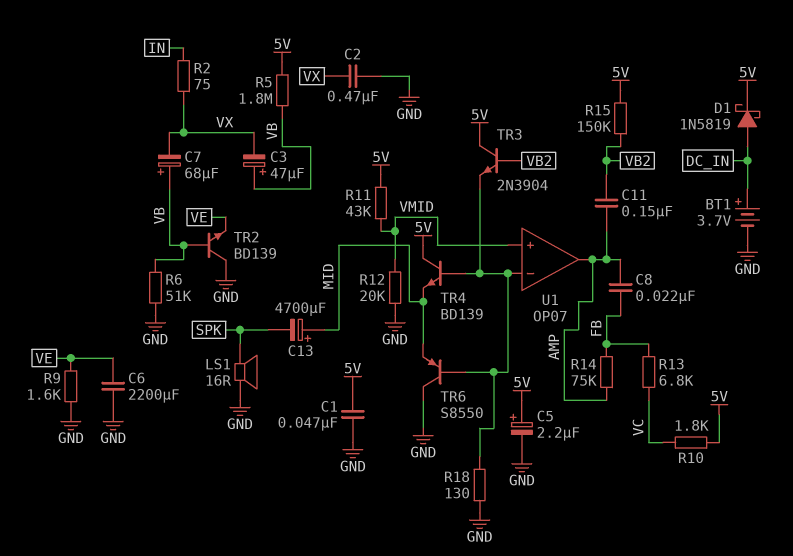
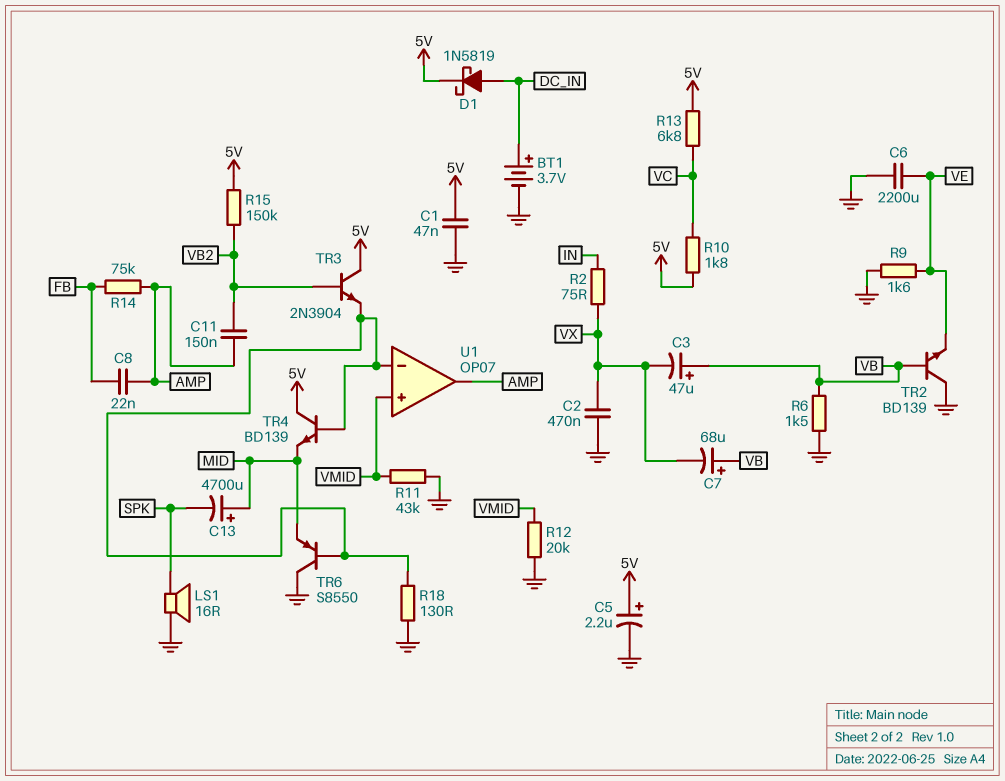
R5: 1.8M (5V, VB) -> none
R6: 51k (GND, VB) -> 1.5k (GND, VB)
R11: 43k (5V, VMID) -> 43k (GND, VMID)
R13: 6.8k (FB, VC) -> 6.8k (5V, VC)

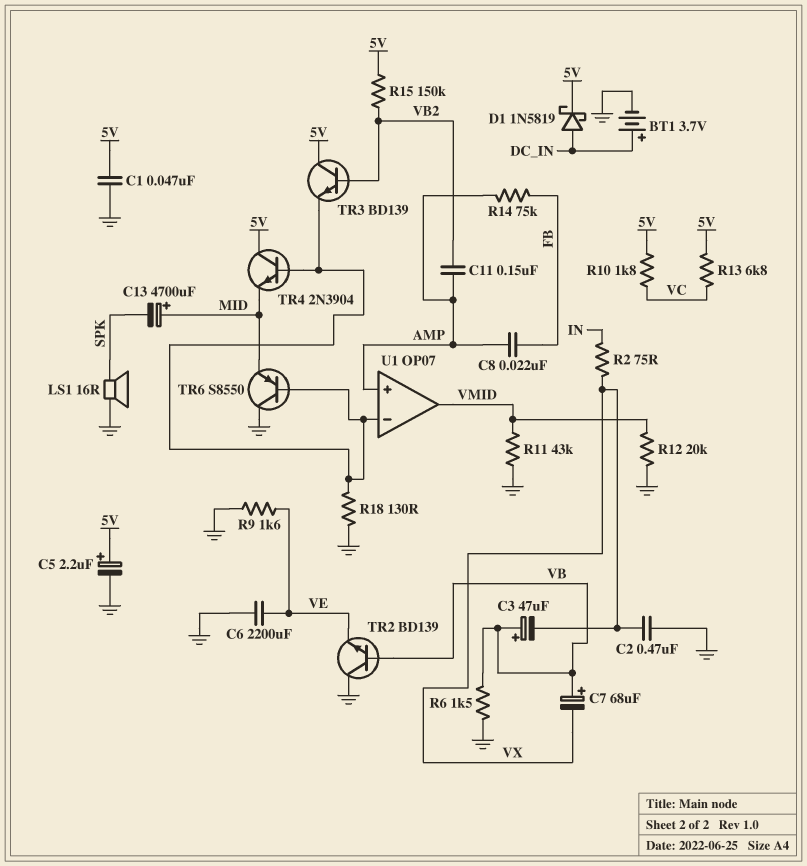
TR3: NPN 2N3904 (B VB2, C 5V, E U1/in-) -> NPN BD139 (B VB2, C 5V, E U1/in-)
TR4: NPN BD139 (B U1/in-, C 5V, E MID) -> NPN 2N3904 (B U1/in-, C 5V, E MID)
U1 pin in+: VMID -> AMP
U1 pin out: AMP -> VMID

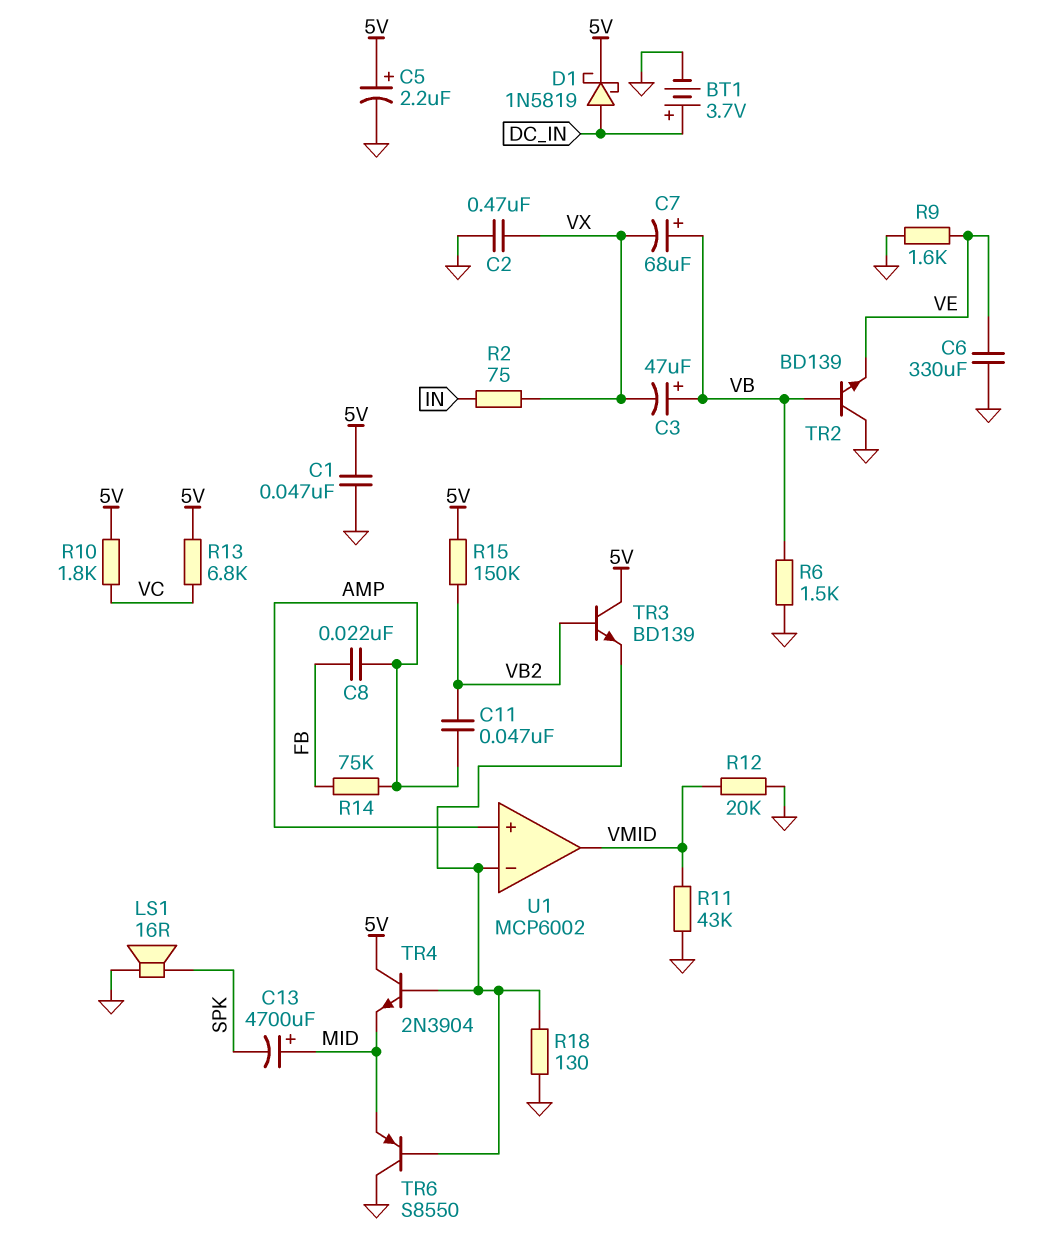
C6: 2200uF (GND, VE) -> 330uF (GND, VE)
C11: 150nF (AMP, VB2) -> 47nF (AMP, VB2)
U1: OP07 -> MCP6002

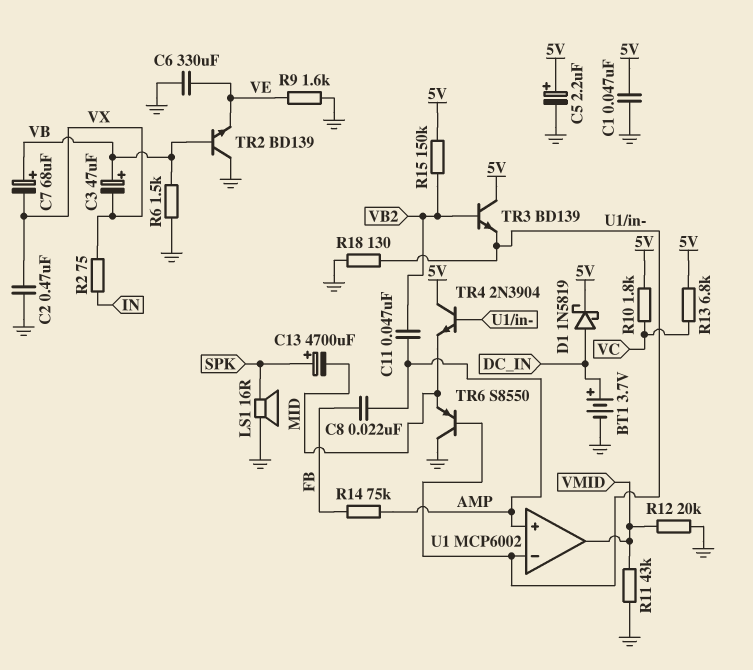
C13: 4700uF (plus MID, minus SPK) -> 4700uF (plus SPK, minus MID)

